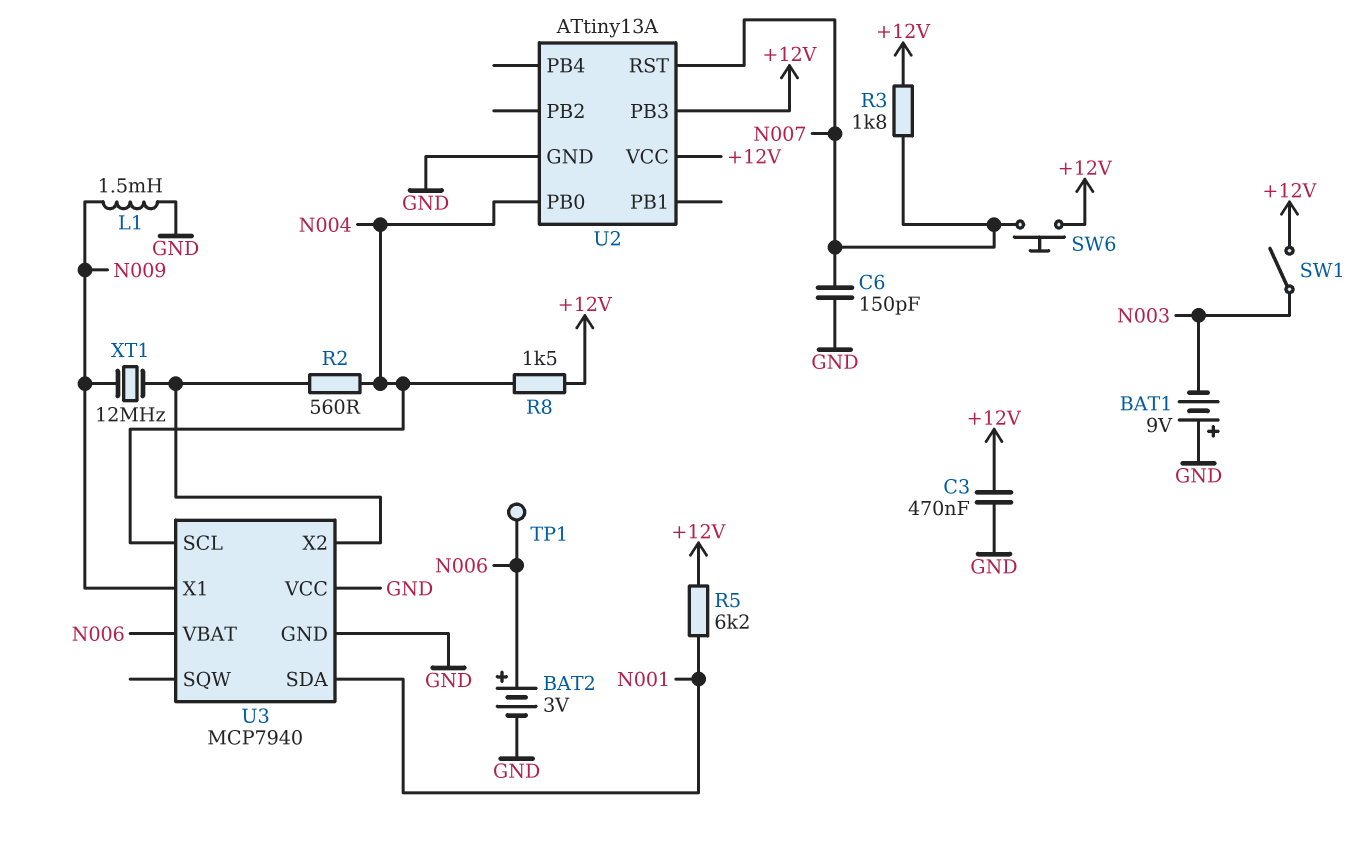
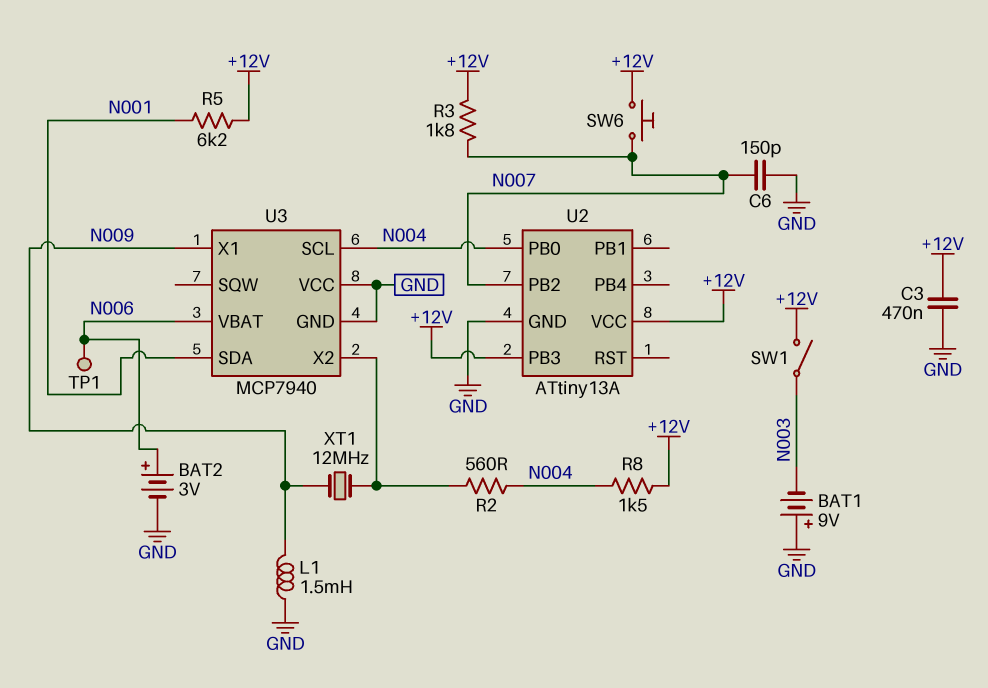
U2 pin PB2: none -> N007
U2 pin RST: N007 -> none

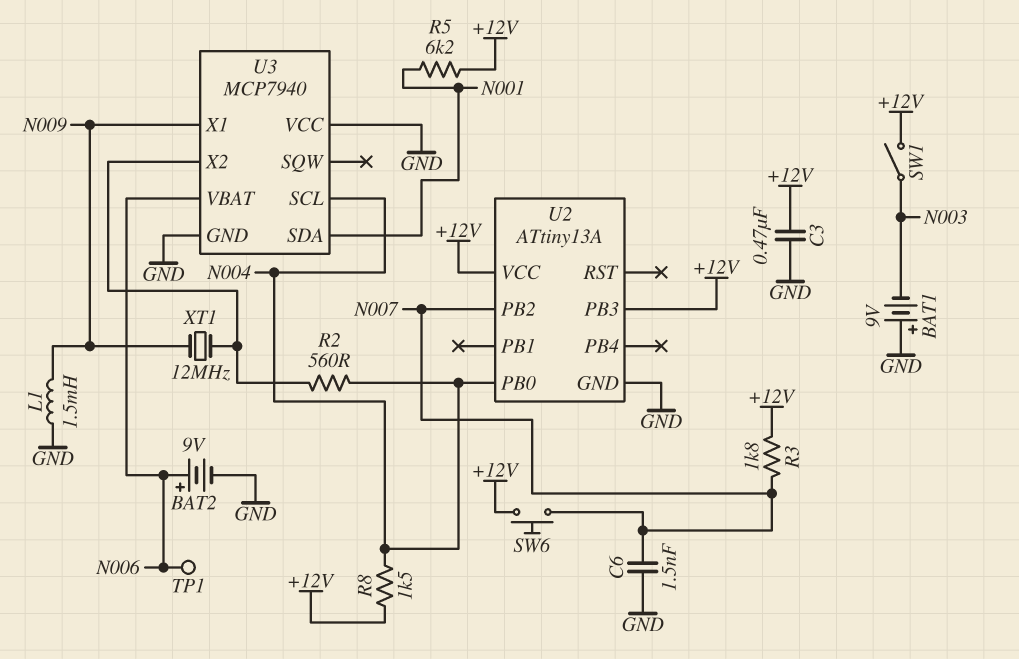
BAT2: 3V (plus N006, minus GND) -> 9V (plus N006, minus GND)
C6: 150pF (GND, N007) -> 1.5nF (GND, N007)

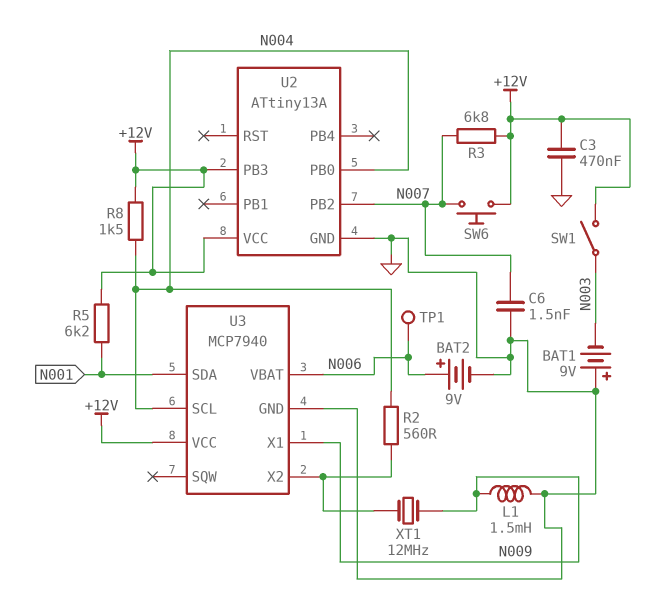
R3: 1.8k (+12V, N007) -> 6.8k (+12V, N007)
U3 pin VCC: GND -> +12V

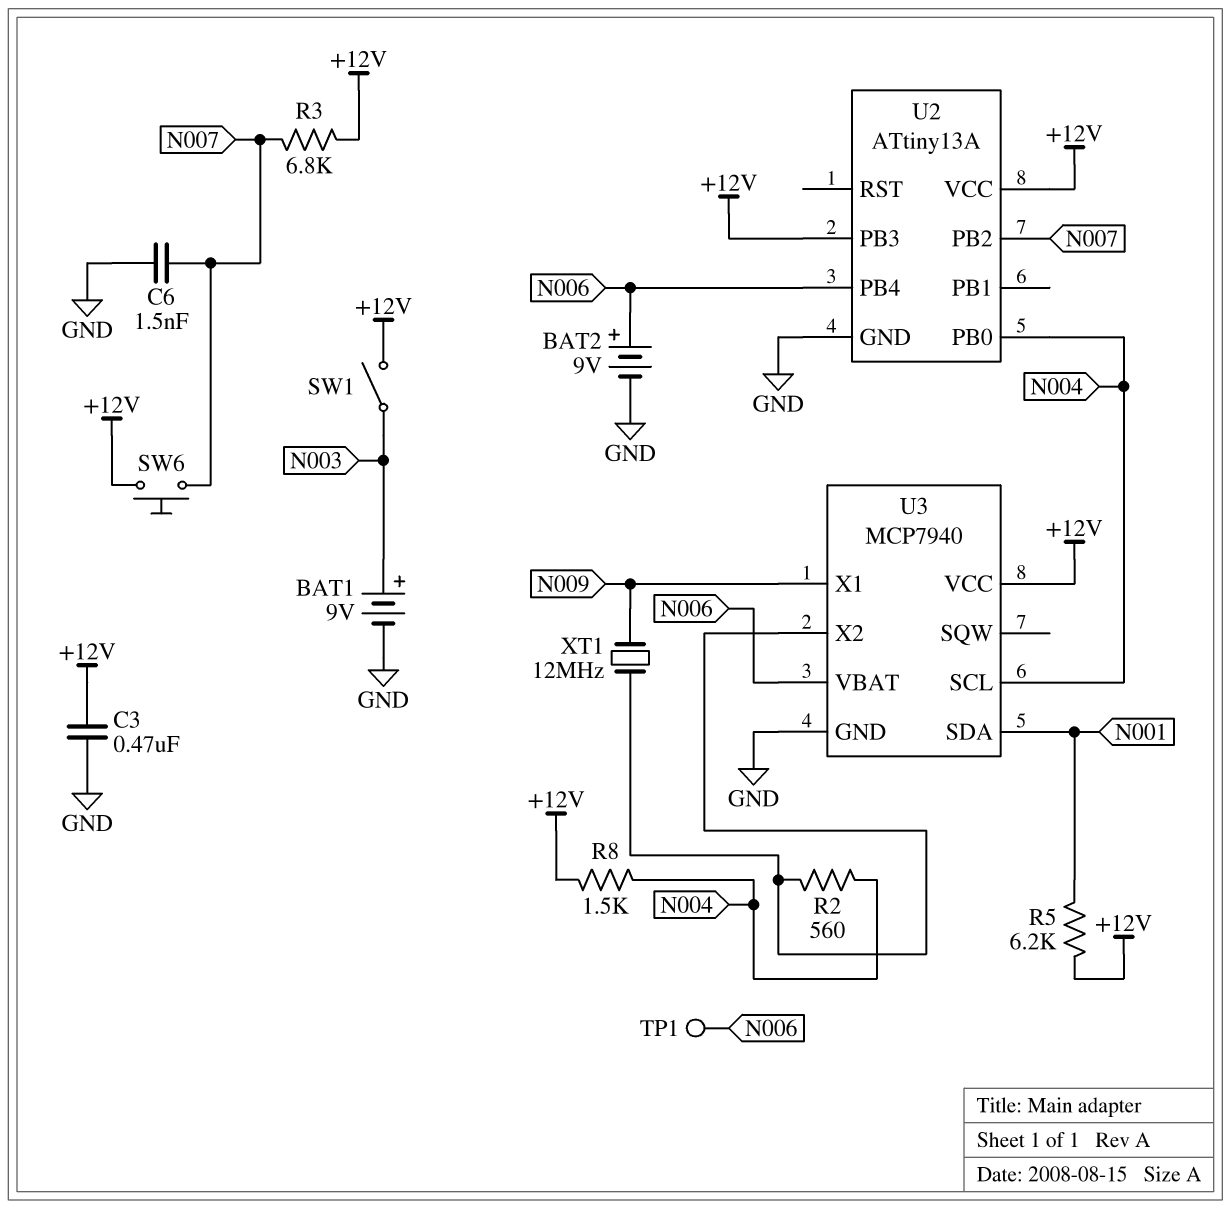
BAT1: 9V (plus GND, minus N003) -> 9V (plus N003, minus GND)
L1: 1.5mH (GND, N009) -> none
U2 pin PB4: none -> N006

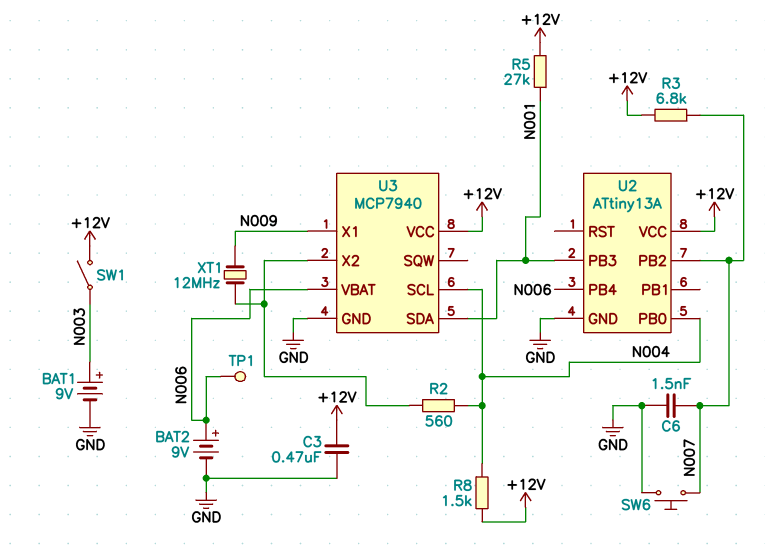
R5: 6.2k (+12V, N001) -> 27k (+12V, N001)
SW6: button (+12V, N007) -> button (GND, N007)
U2 pin PB3: +12V -> N001

